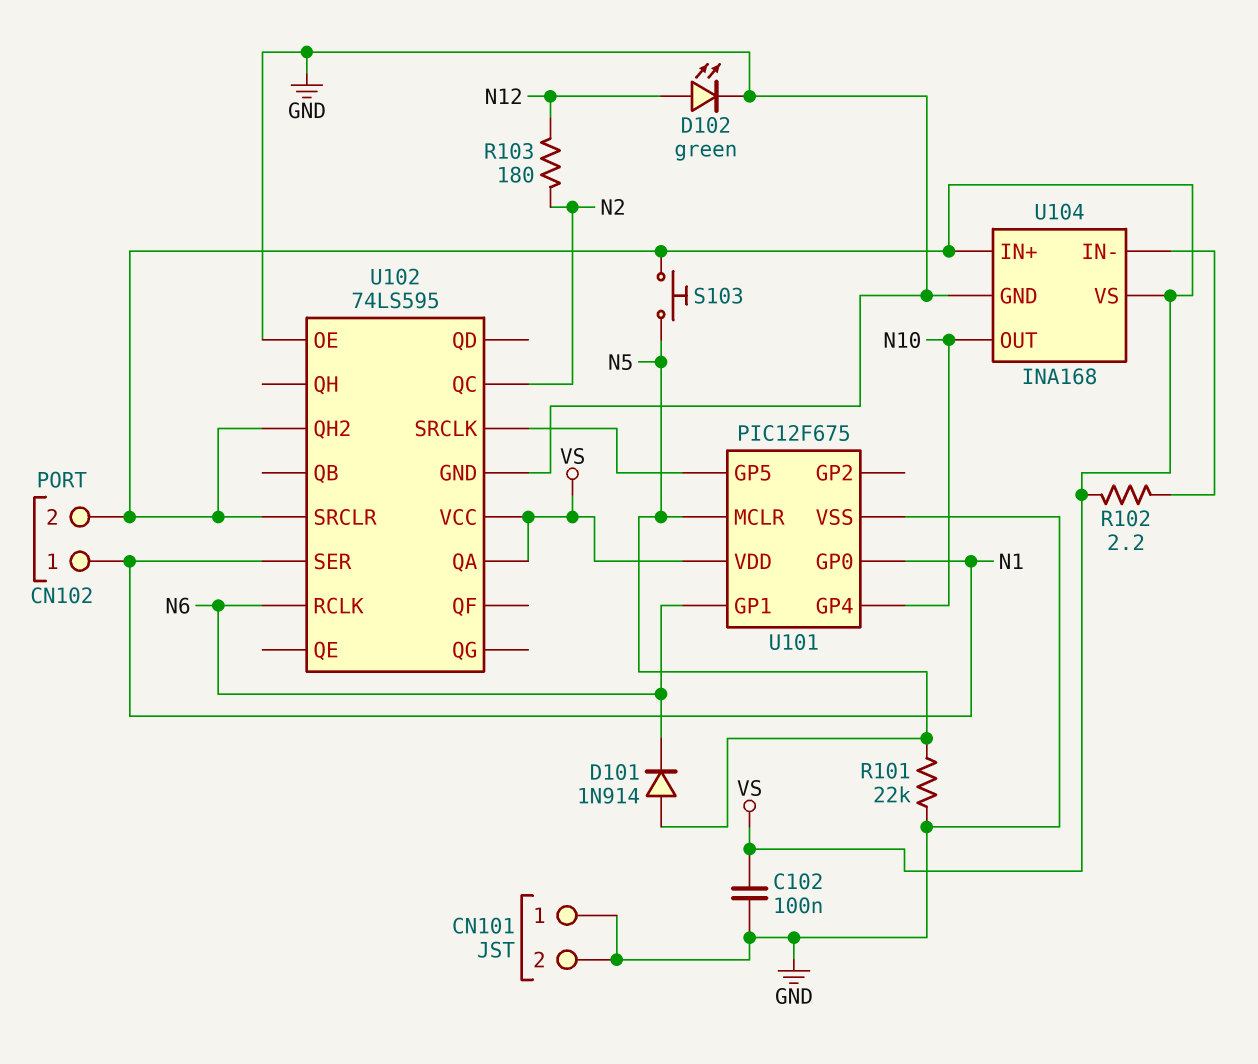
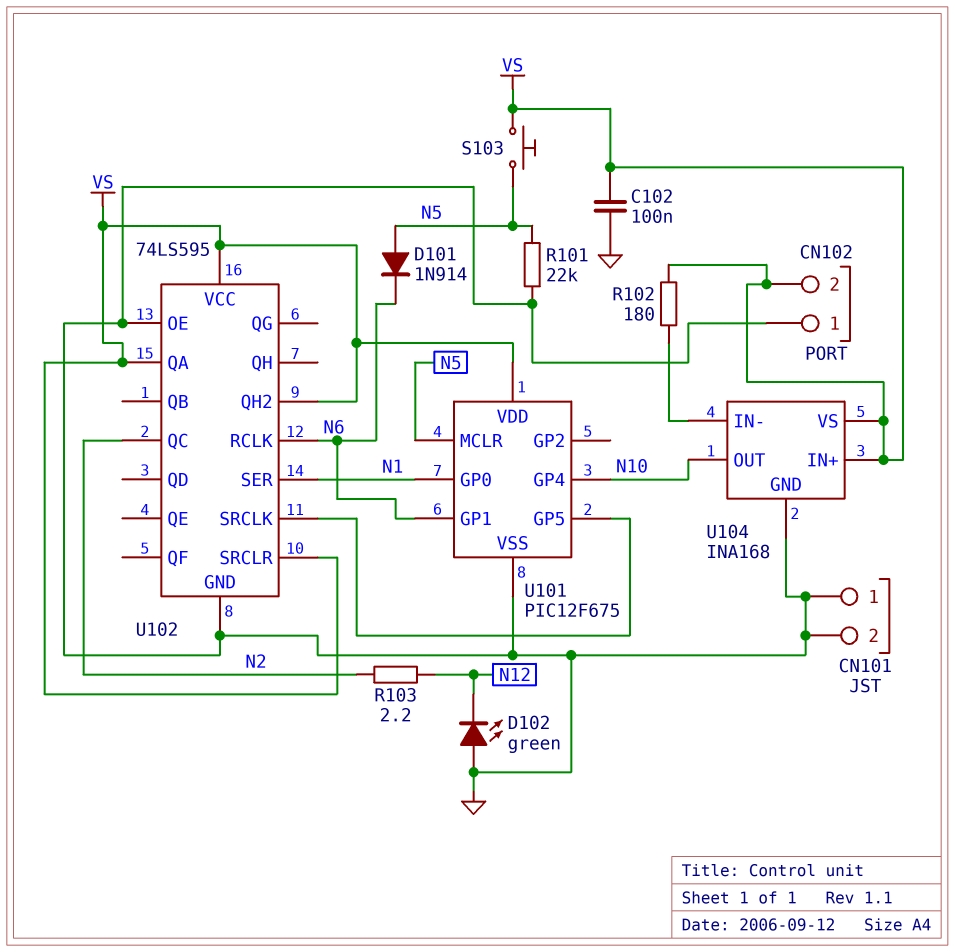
CN102 pin 1: N1 -> GND
D102: LED green (A N12, K GND) -> LED green (A GND, K N12)
R102: 2.2 (U104/IN-, VS) -> 180 (U104/IN-, VS)
R103: 180 (N2, N12) -> 2.2 (N2, N12)

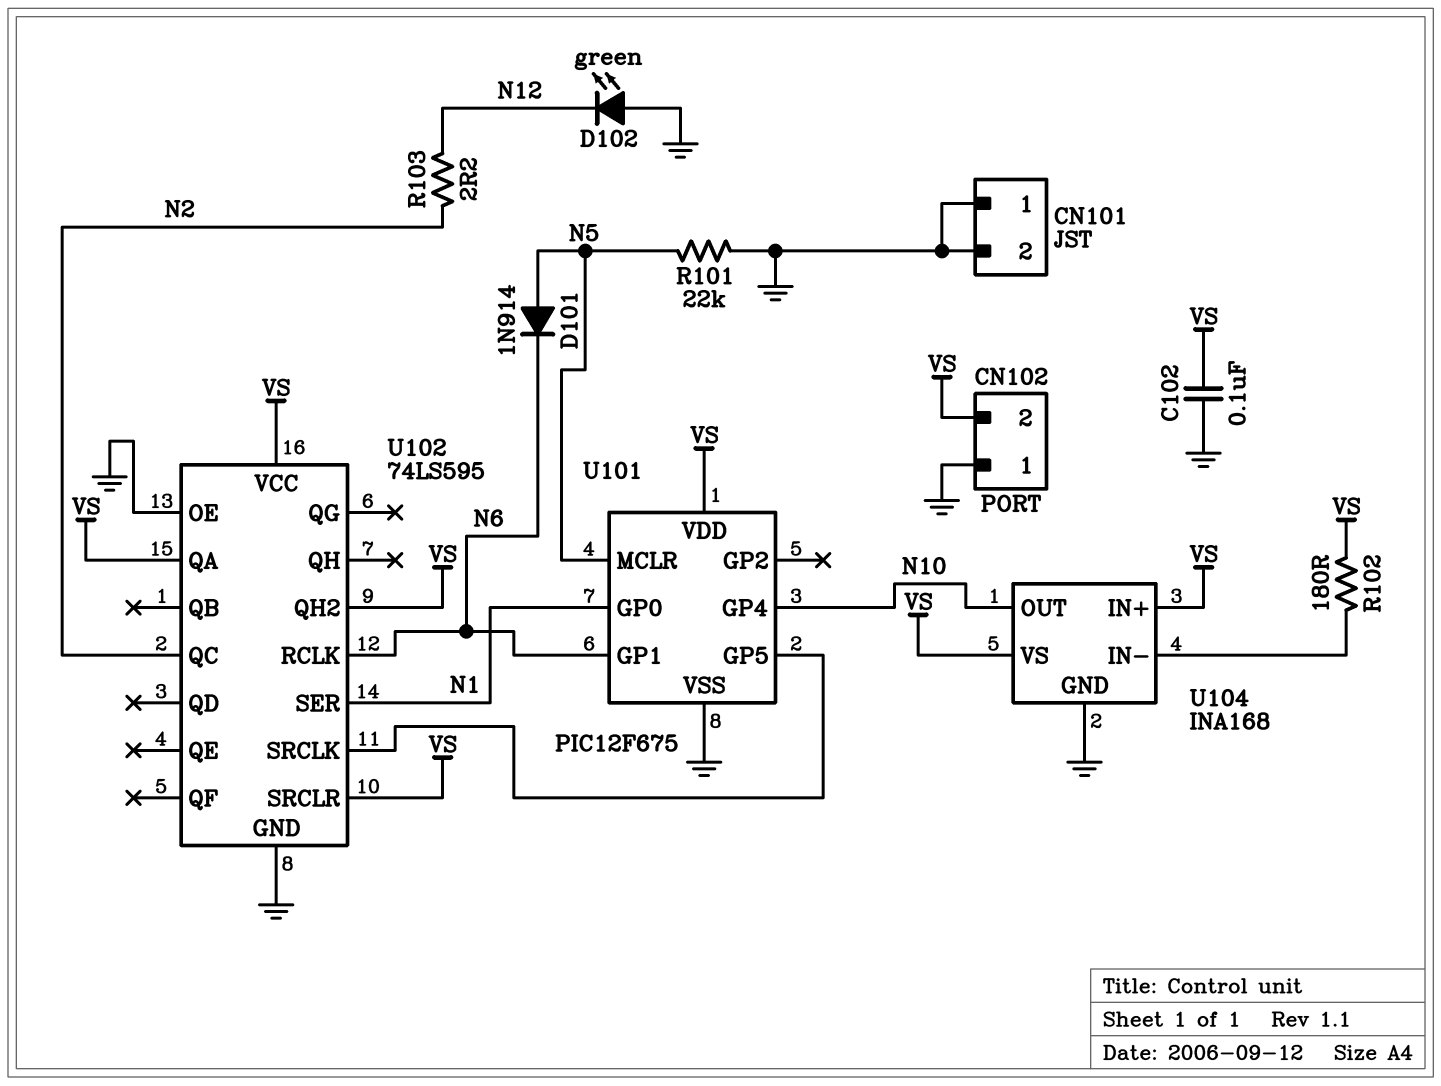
S103: button (N5, VS) -> none

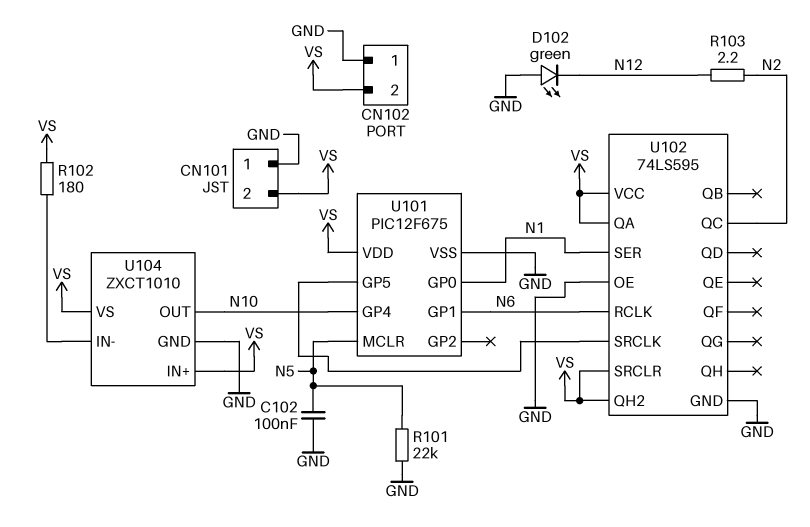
C102: 100nF (GND, VS) -> 100nF (GND, N5)
CN101 pin 2: GND -> VS
D101: diode 1N914 (A N5, K N6) -> none
U104: INA168 -> ZXCT1010

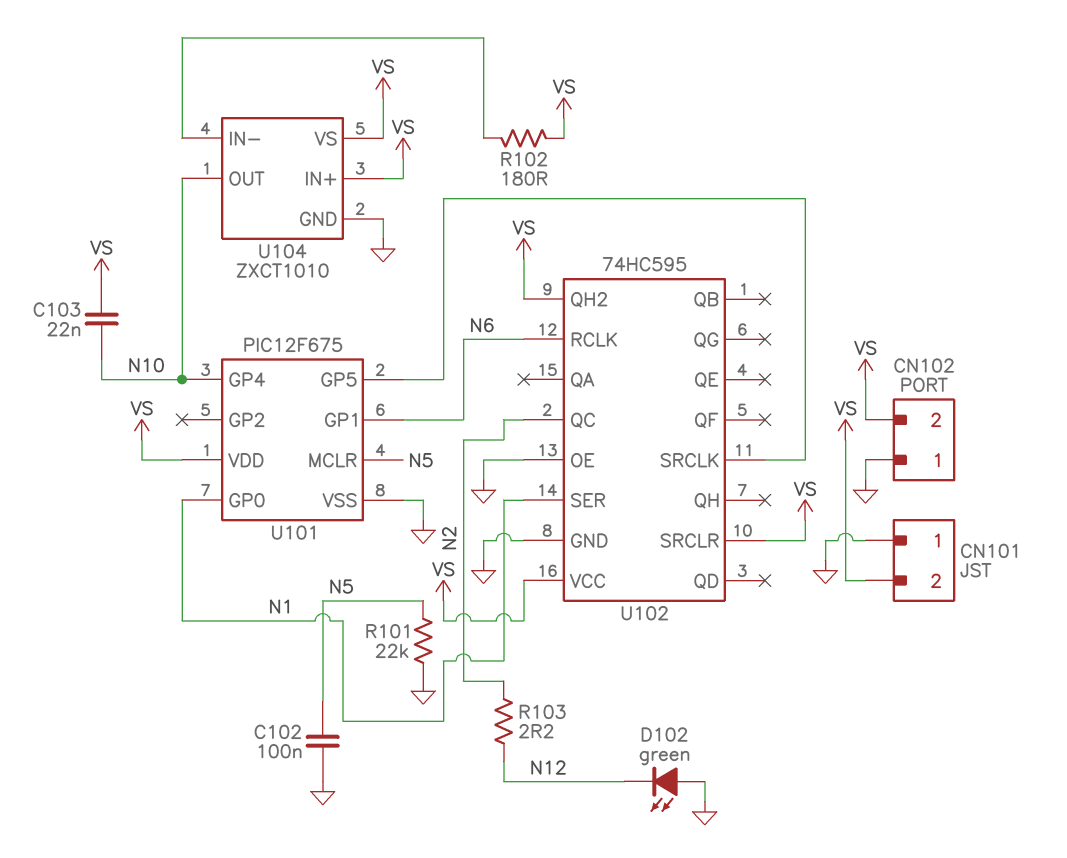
C103: none -> 22nF (N10, VS)
U102: 74LS595 -> 74HC595
U102 pin QA: VS -> none

